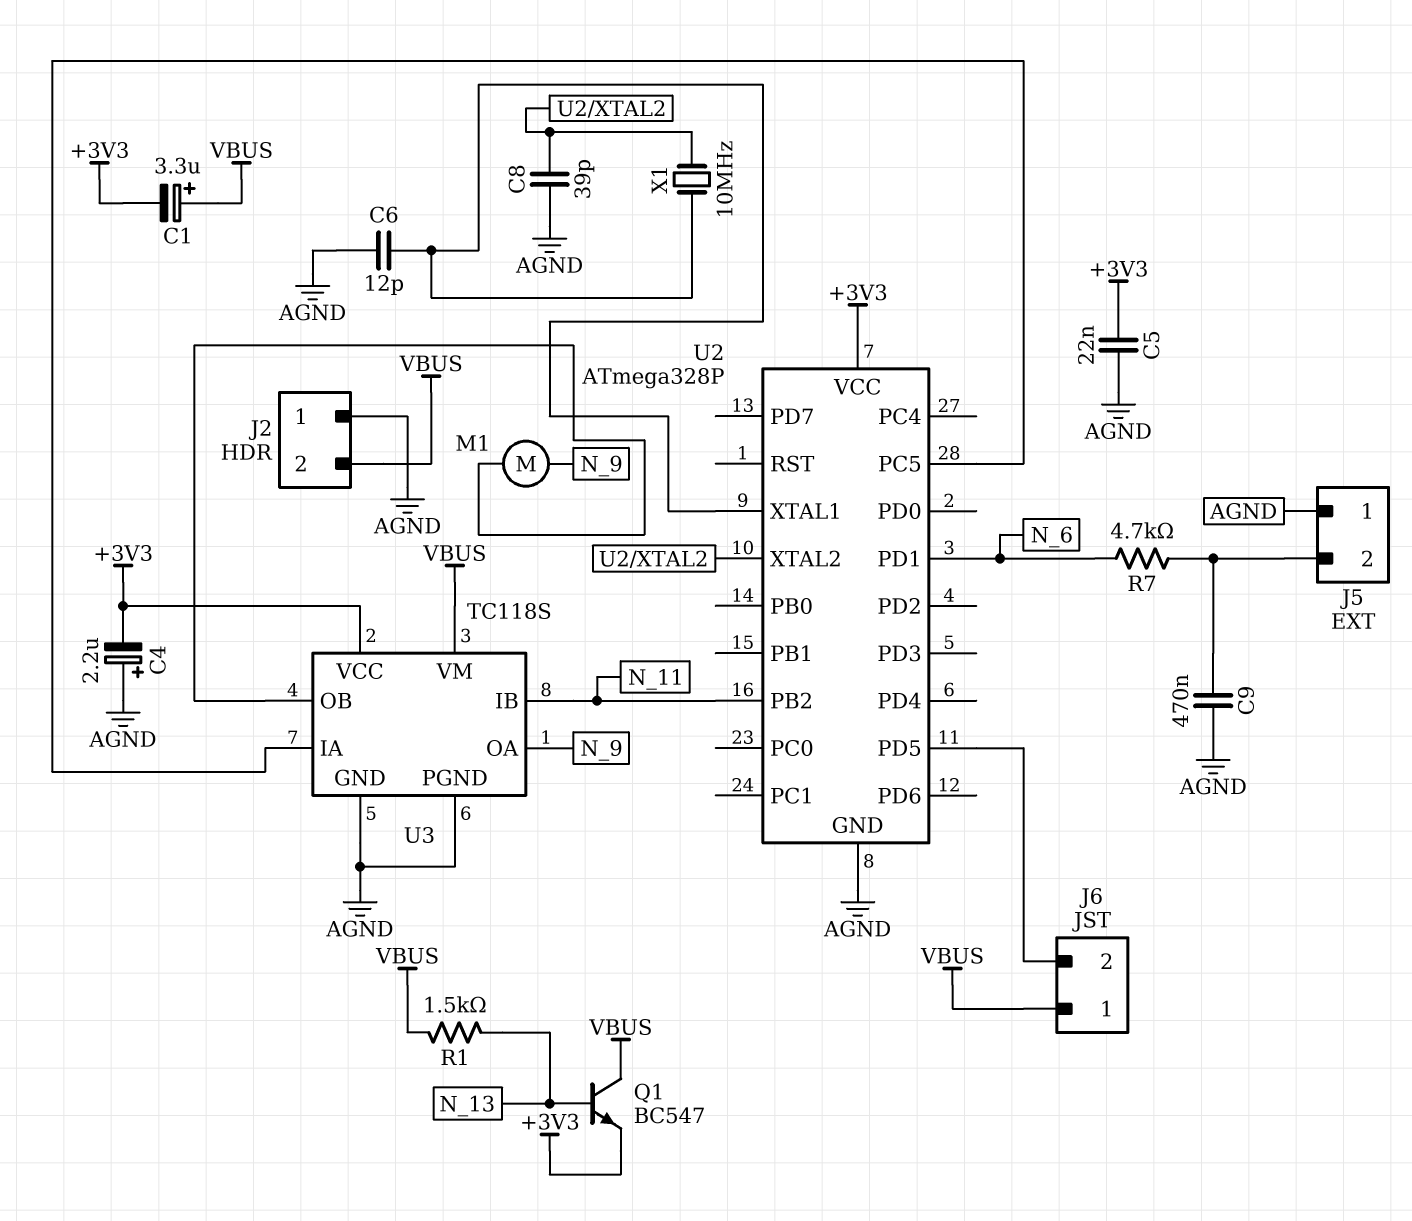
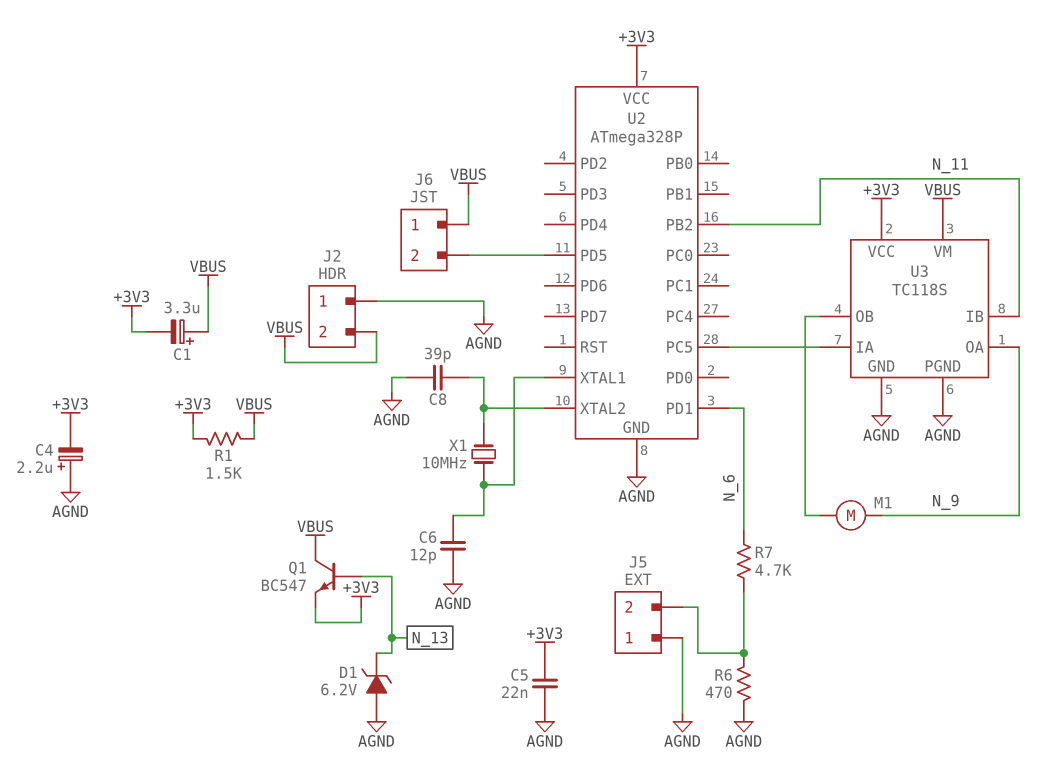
C9: 470nF (AGND, J5/2) -> none
D1: none -> zener 6.2V (A AGND, K N_13)
R1: 1.5k (N_13, VBUS) -> 1.5k (+3V3, VBUS)
R6: none -> 470 (AGND, J5/2)

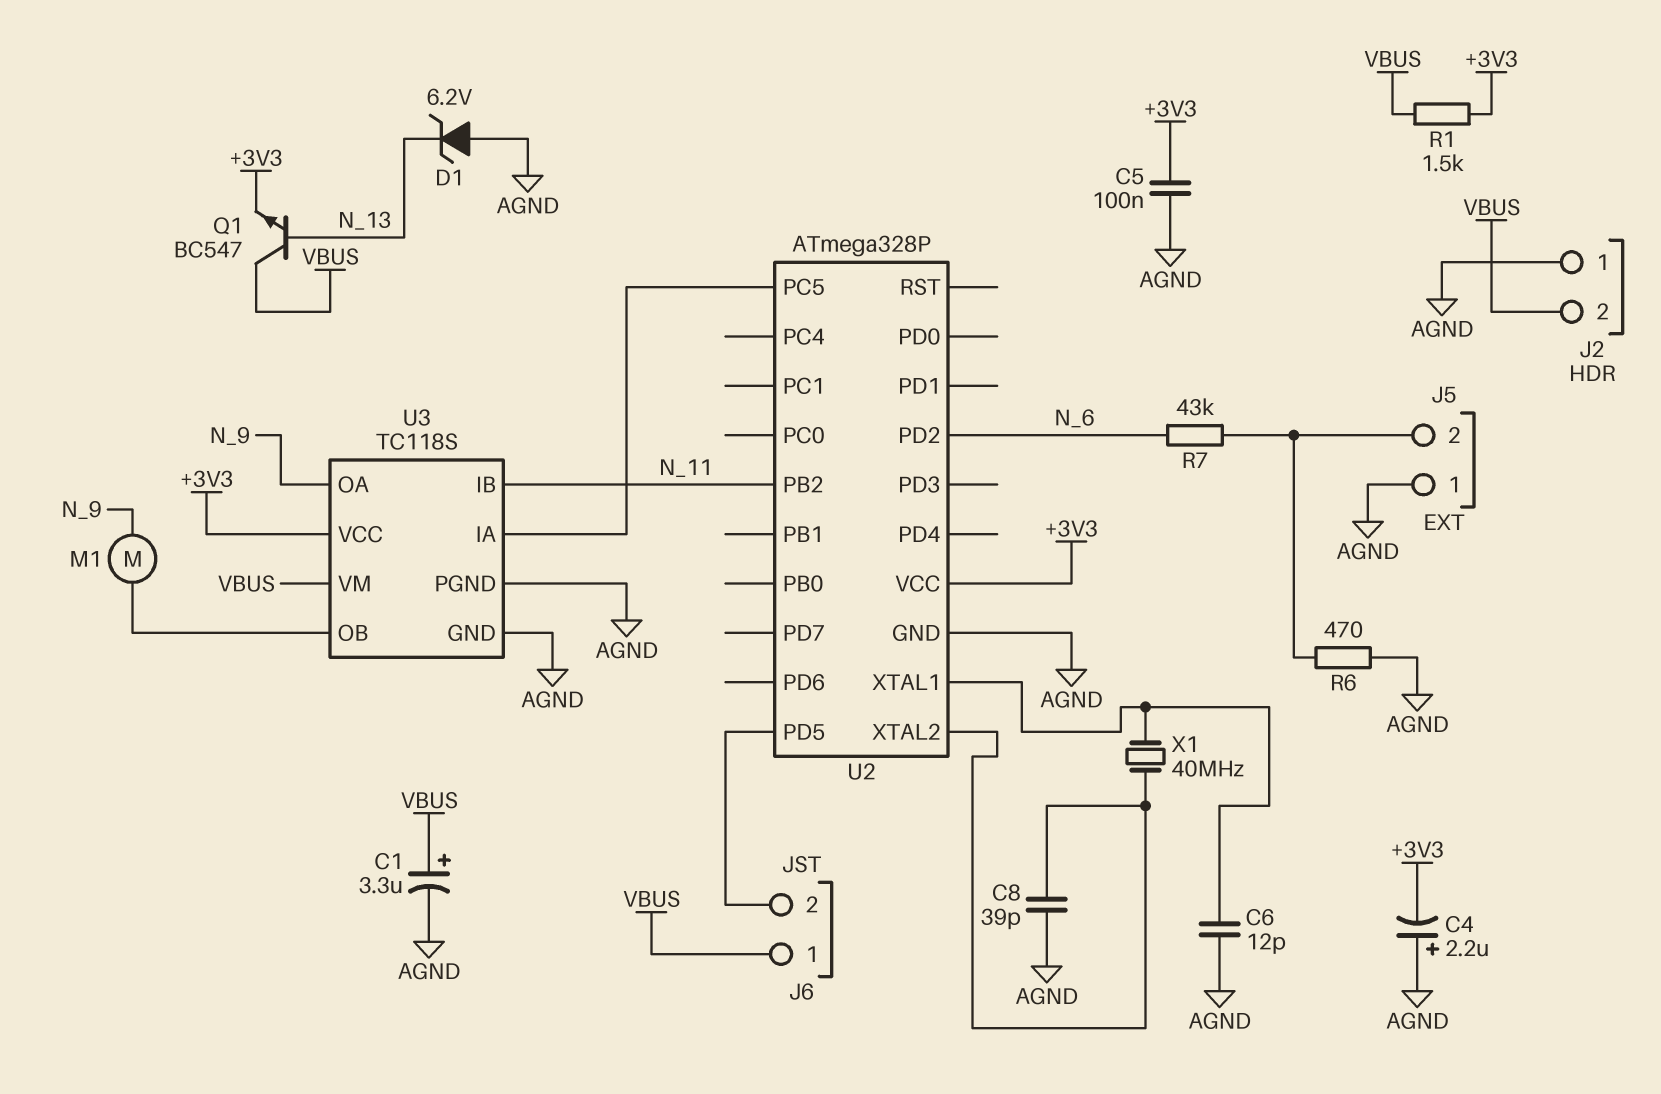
C1: 3.3uF (plus VBUS, minus +3V3) -> 3.3uF (plus VBUS, minus AGND)
C5: 22nF (+3V3, AGND) -> 100nF (+3V3, AGND)
R7: 4.7k (J5/2, N_6) -> 43k (J5/2, N_6)
U2 pin PD1: N_6 -> none
U2 pin PD2: none -> N_6
X1: 10MHz (U2/XTAL1, U2/XTAL2) -> 40MHz (U2/XTAL1, U2/XTAL2)

